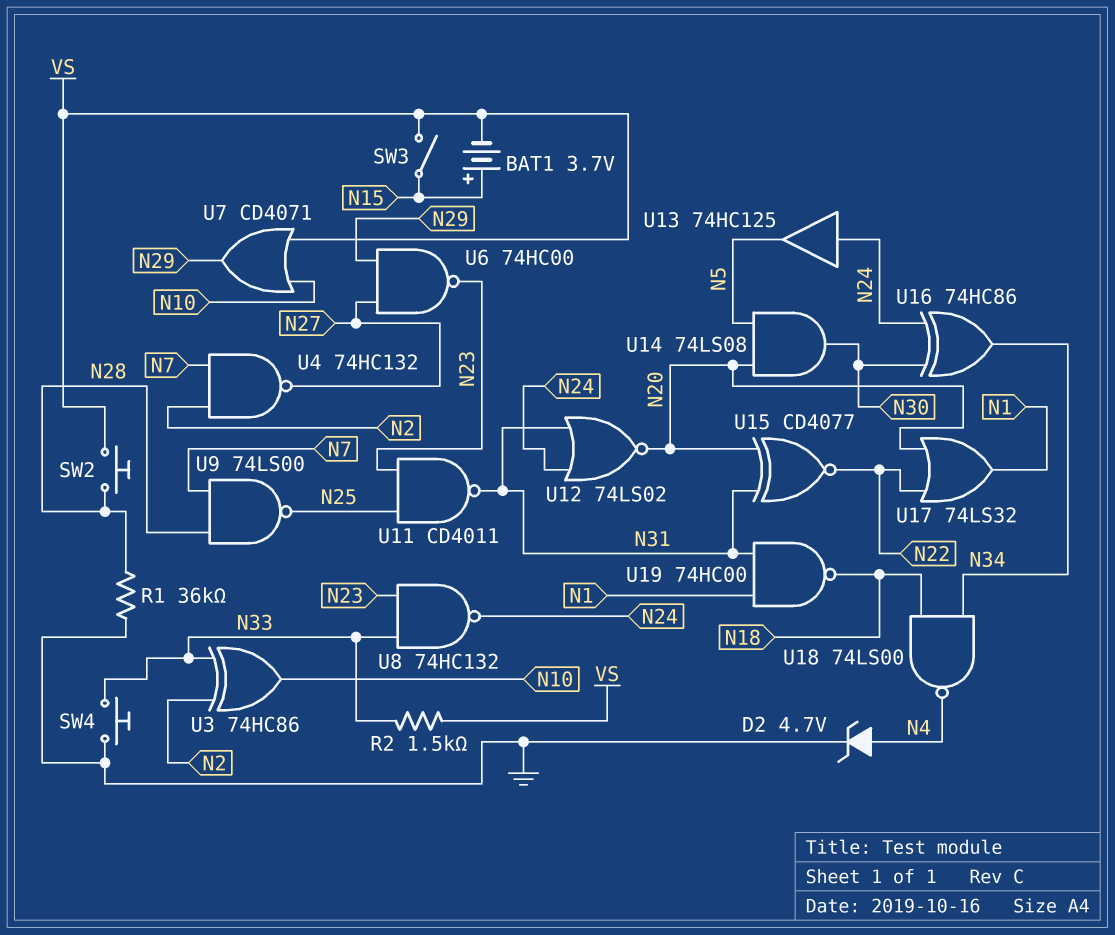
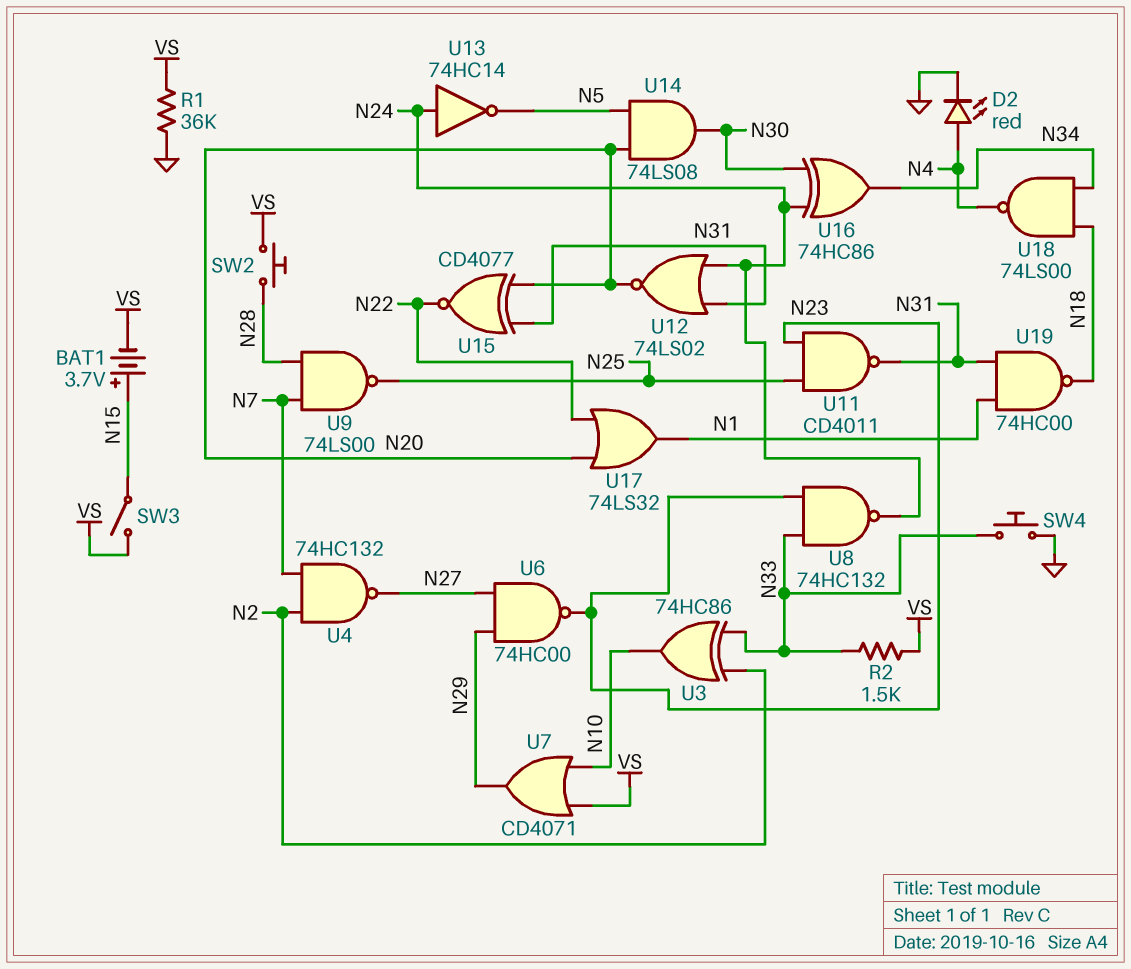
D2: zener 4.7V (A N4, K GND) -> LED red (A N4, K GND)
R1: 36k (GND, N28) -> 36k (GND, VS)
U13: buffer 74HC125 (in N24, out N5) -> NOT 74HC14 (in N24, out N5)

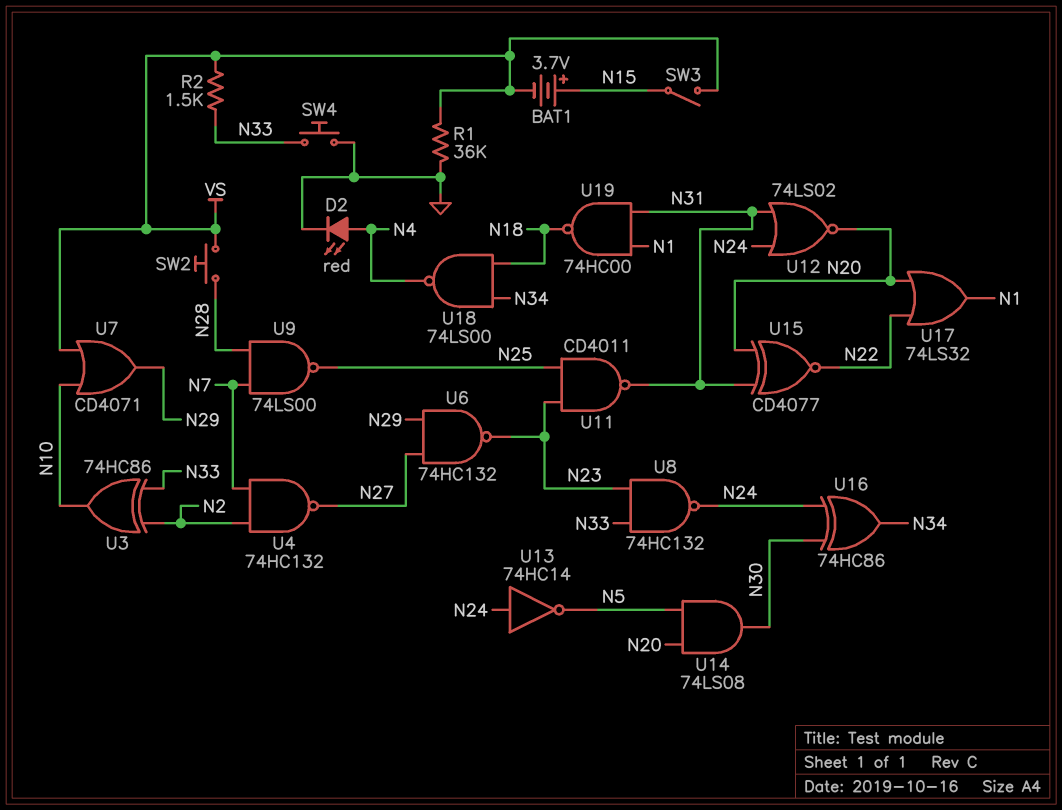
U6: NAND 74HC00 (in N27, in N29, out N23) -> NAND 74HC132 (in N27, in N29, out N23)

